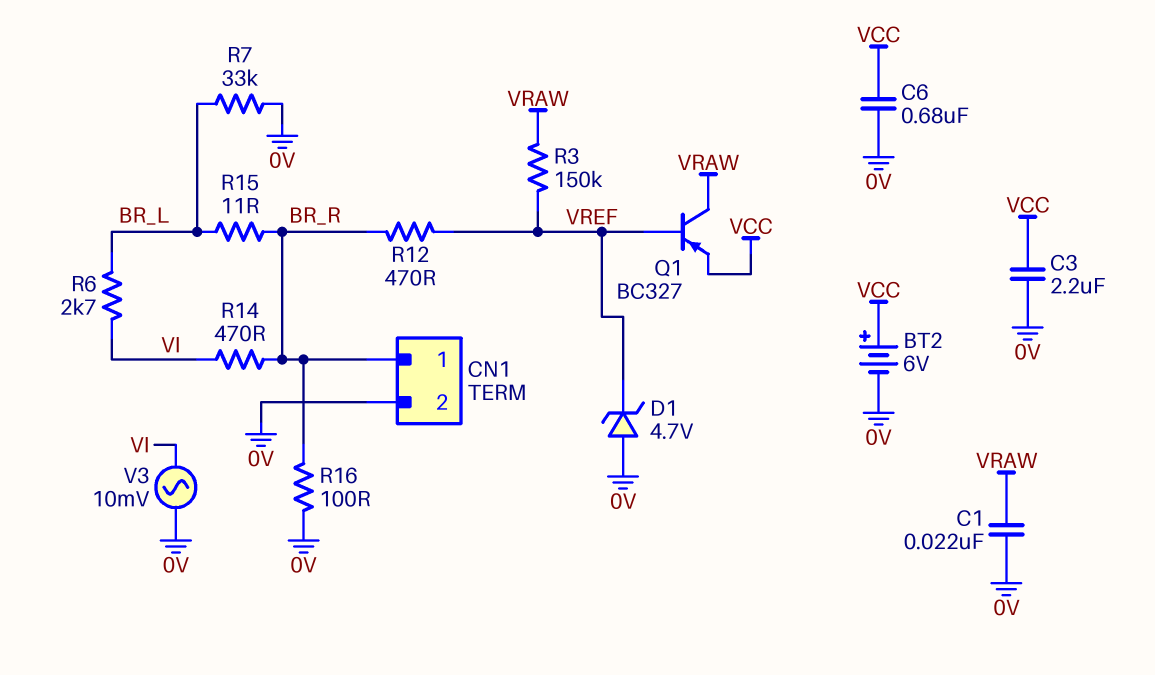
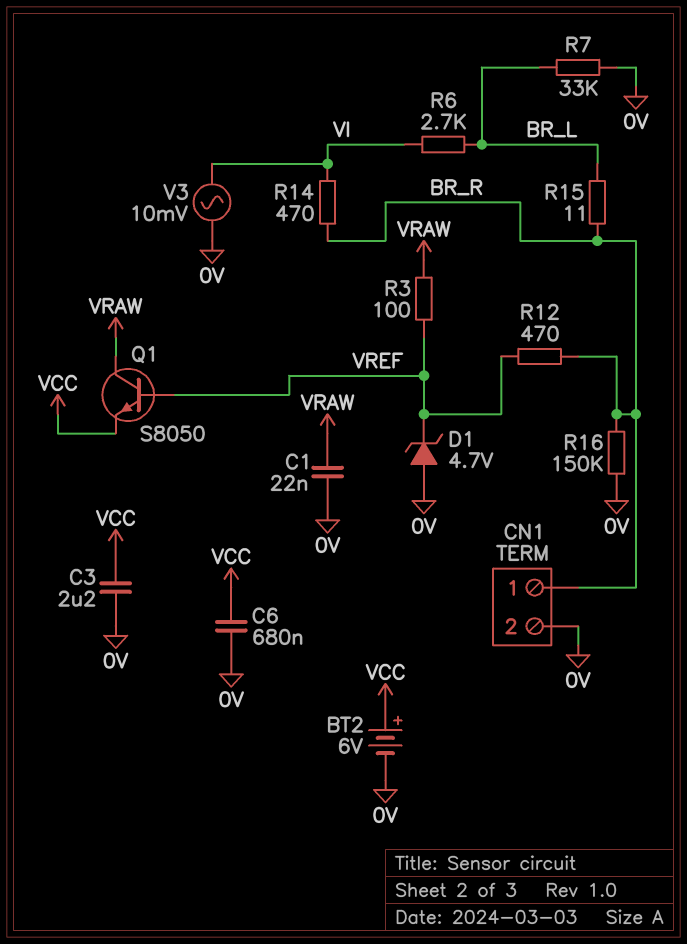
Q1: PNP BC327 (B VREF, C VRAW, E VCC) -> NPN S8050 (B VREF, C VRAW, E VCC)
R3: 150k (VRAW, VREF) -> 100 (VRAW, VREF)
R16: 100 (0V, BR_R) -> 150k (0V, BR_R)

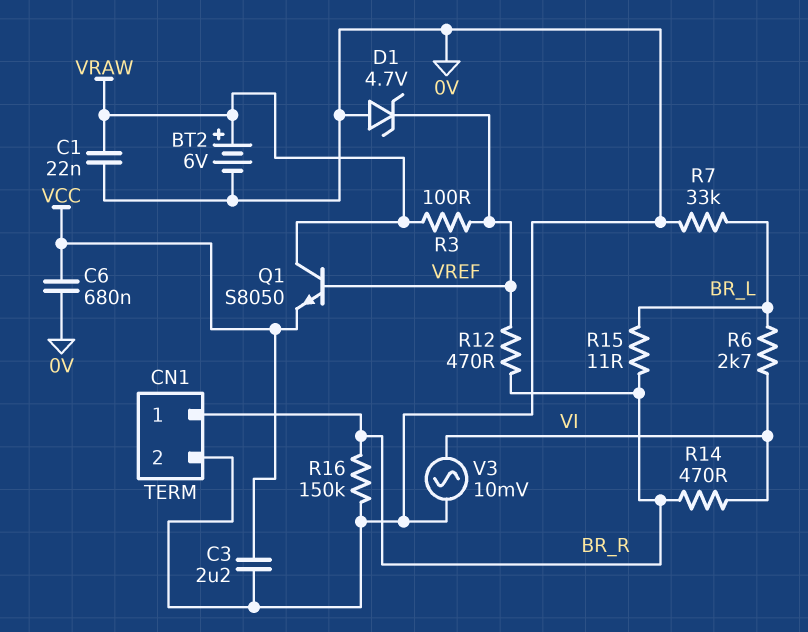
BT2: 6V (plus VCC, minus 0V) -> 6V (plus VRAW, minus 0V)

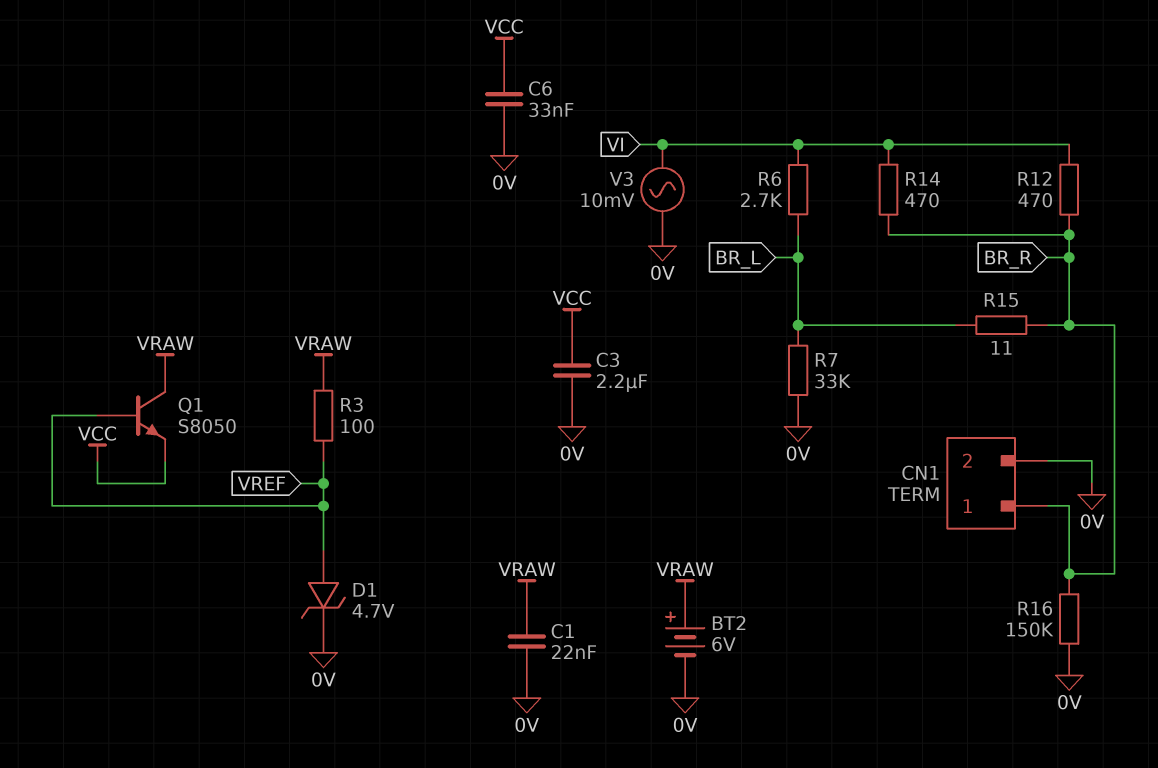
C6: 680nF (0V, VCC) -> 33nF (0V, VCC)
D1: zener 4.7V (A 0V, K VREF) -> zener 4.7V (A VREF, K 0V)
R12: 470 (BR_R, VREF) -> 470 (BR_R, VI)

